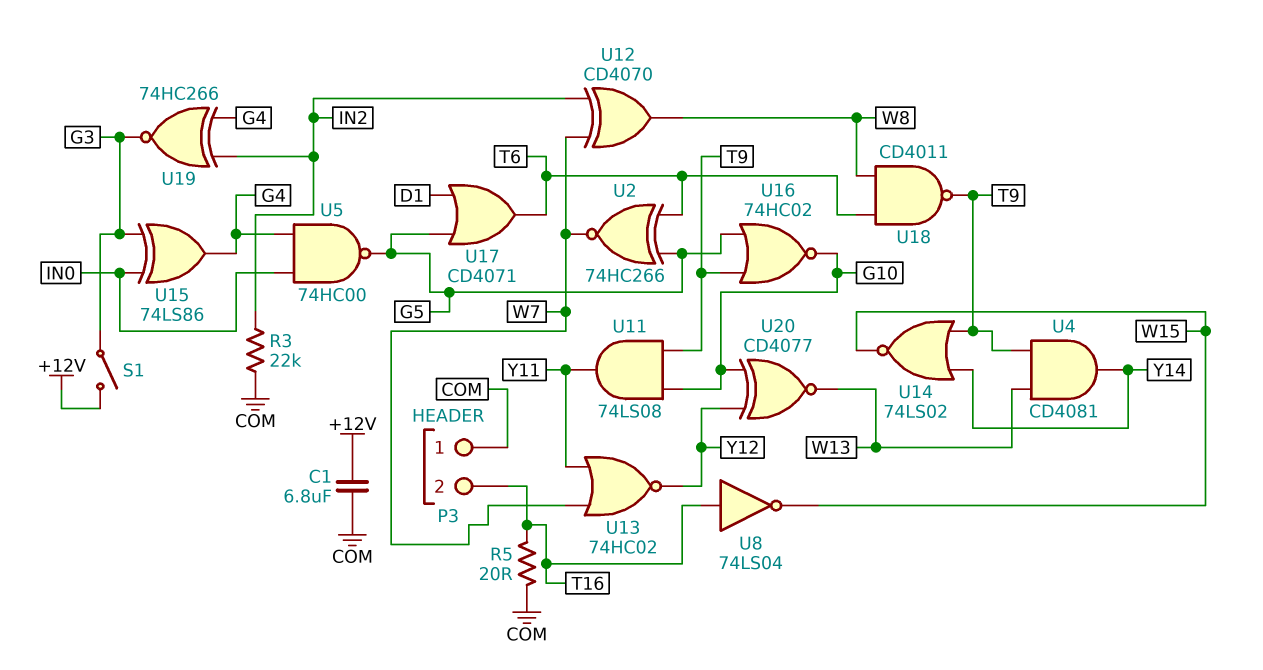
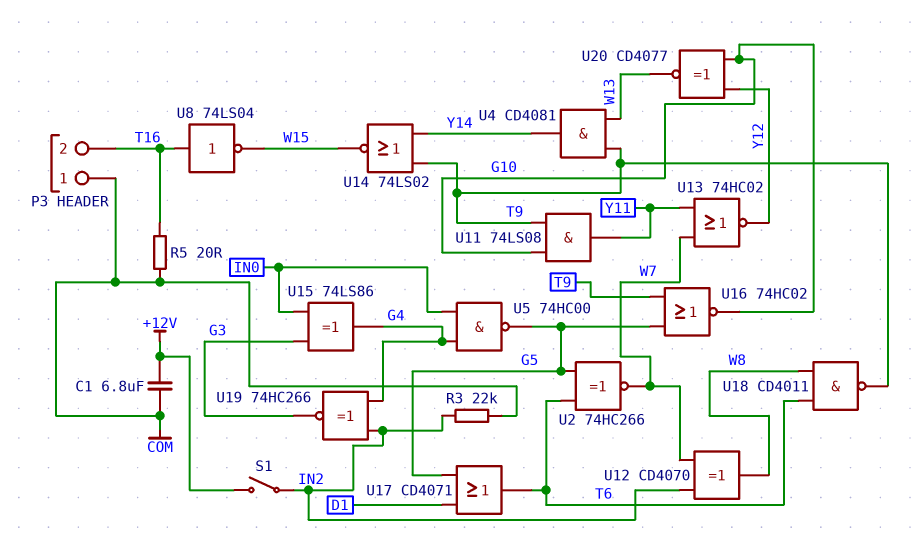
S1: switch (+12V, G3) -> switch (+12V, IN2)

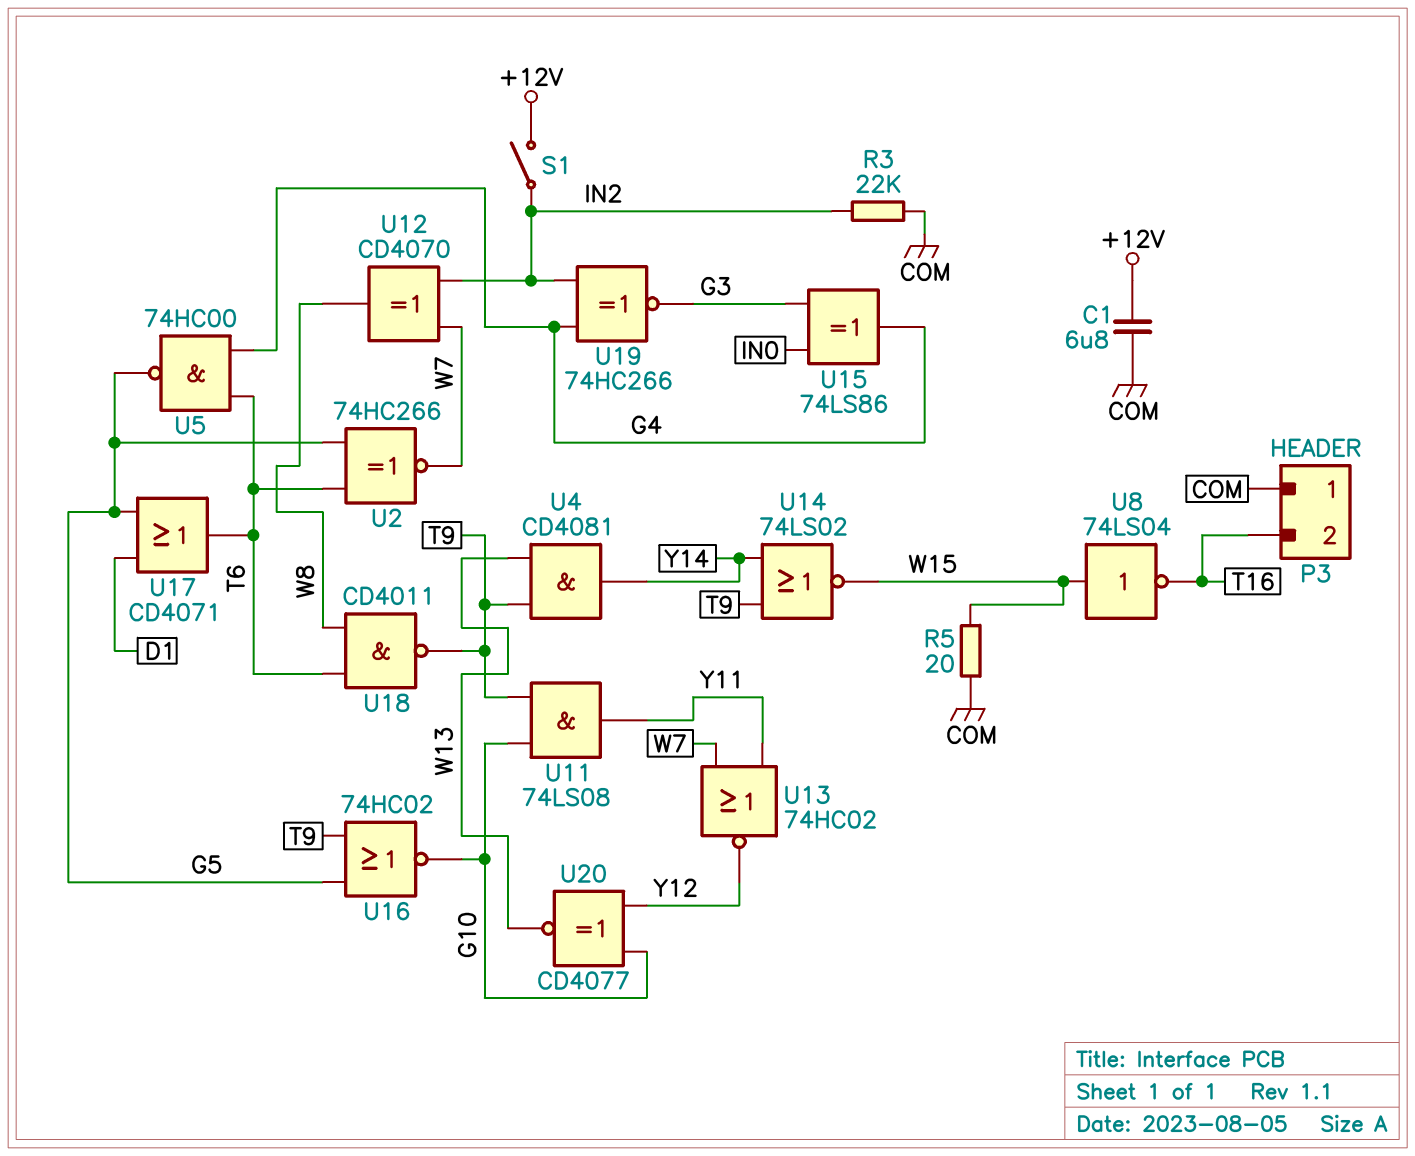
R5: 20 (COM, T16) -> 20 (COM, W15)
U5: NAND 74HC00 (in G4, in IN0, out G5) -> NAND 74HC00 (in G4, in T6, out G5)
U8: NOT 74LS04 (in T16, out W15) -> NOT 74LS04 (in W15, out T16)

